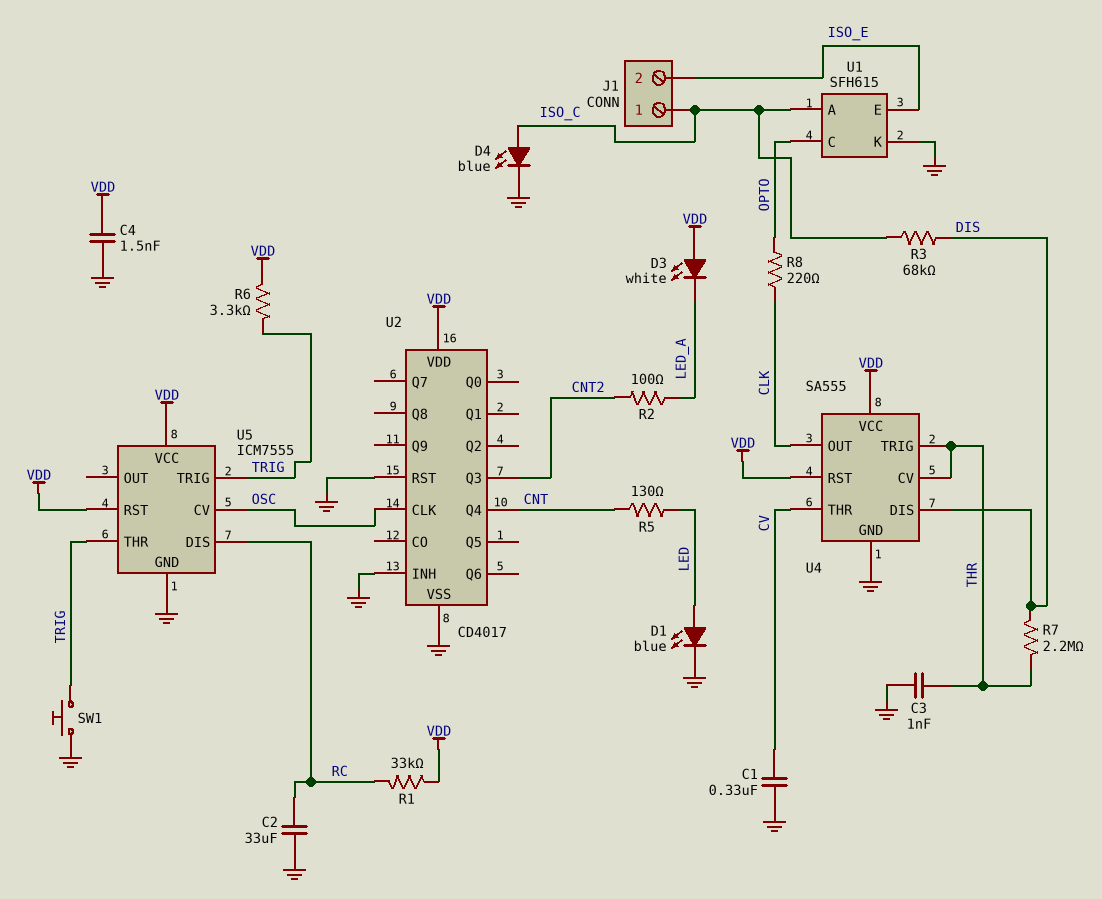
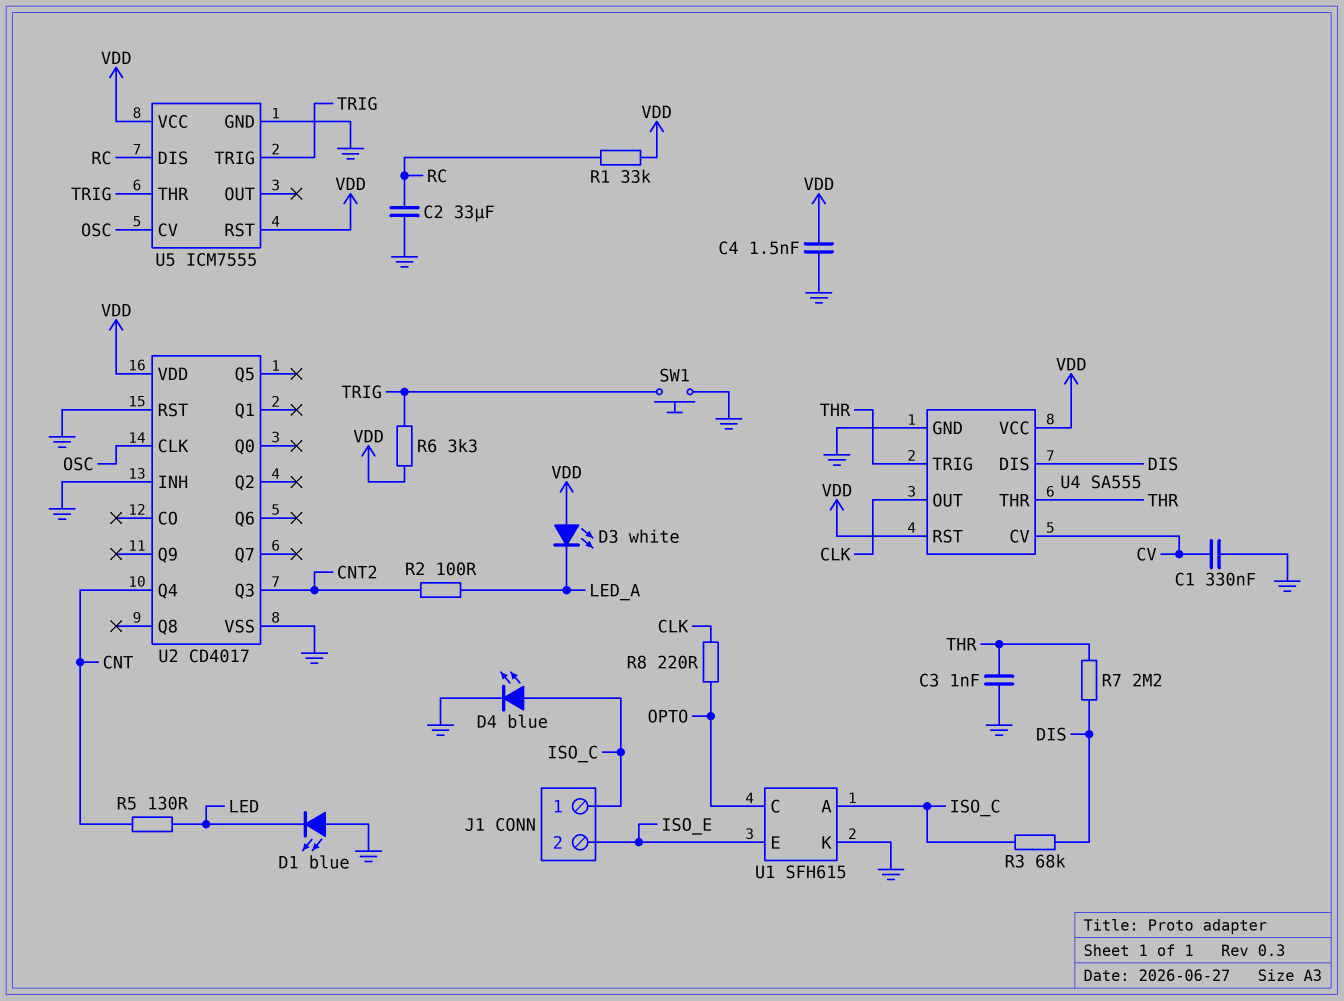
D1: LED blue (A LED, K GND) -> LED blue (A GND, K LED)
U4 pin CV: THR -> CV
U4 pin THR: CV -> THR

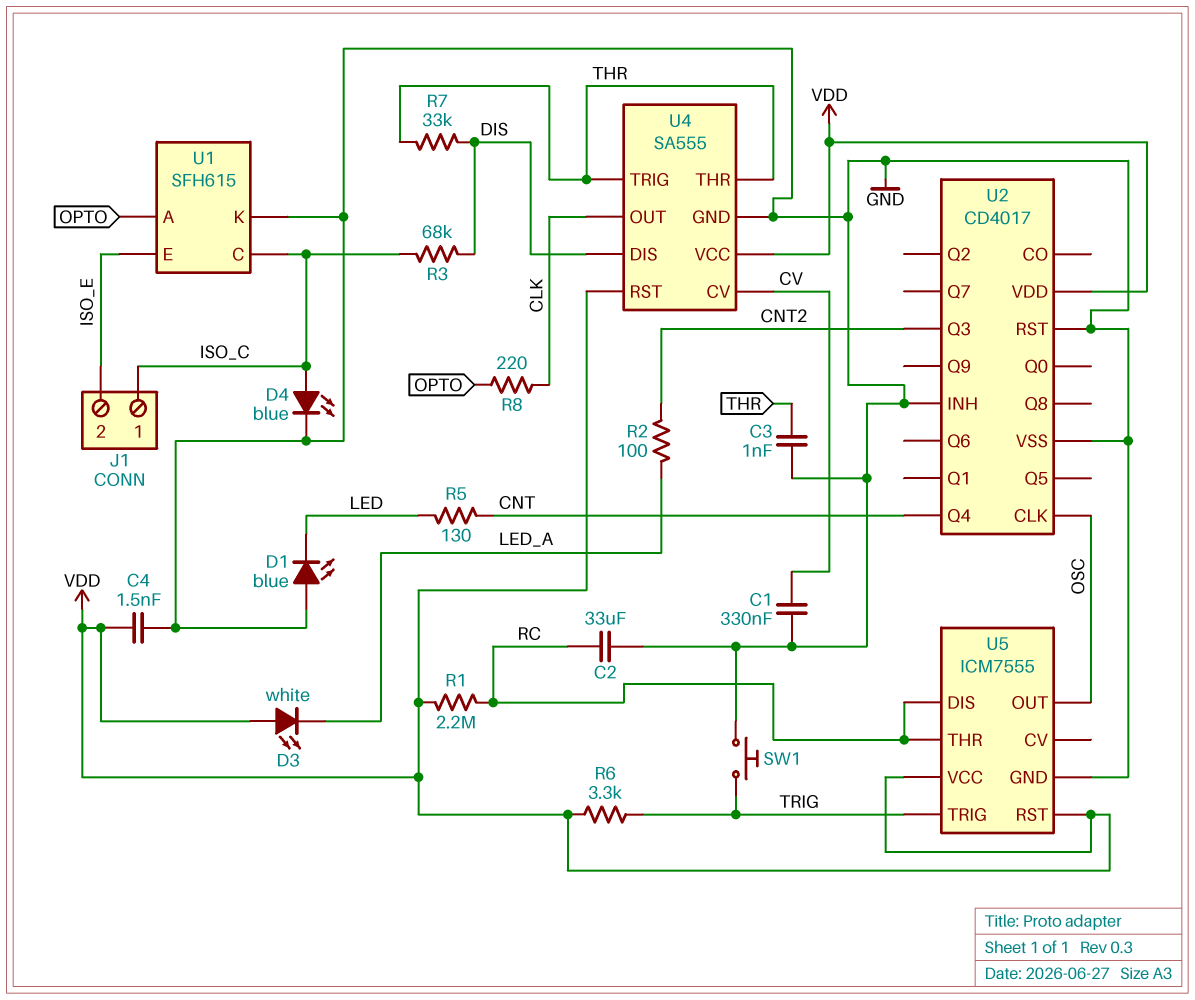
R1: 33k (RC, VDD) -> 2.2M (RC, VDD)
R7: 2.2M (DIS, THR) -> 33k (DIS, THR)
U1 pin A: ISO_C -> OPTO
U1 pin C: OPTO -> ISO_C
U5 pin CV: OSC -> none
U5 pin OUT: none -> OSC
U5 pin THR: TRIG -> RC

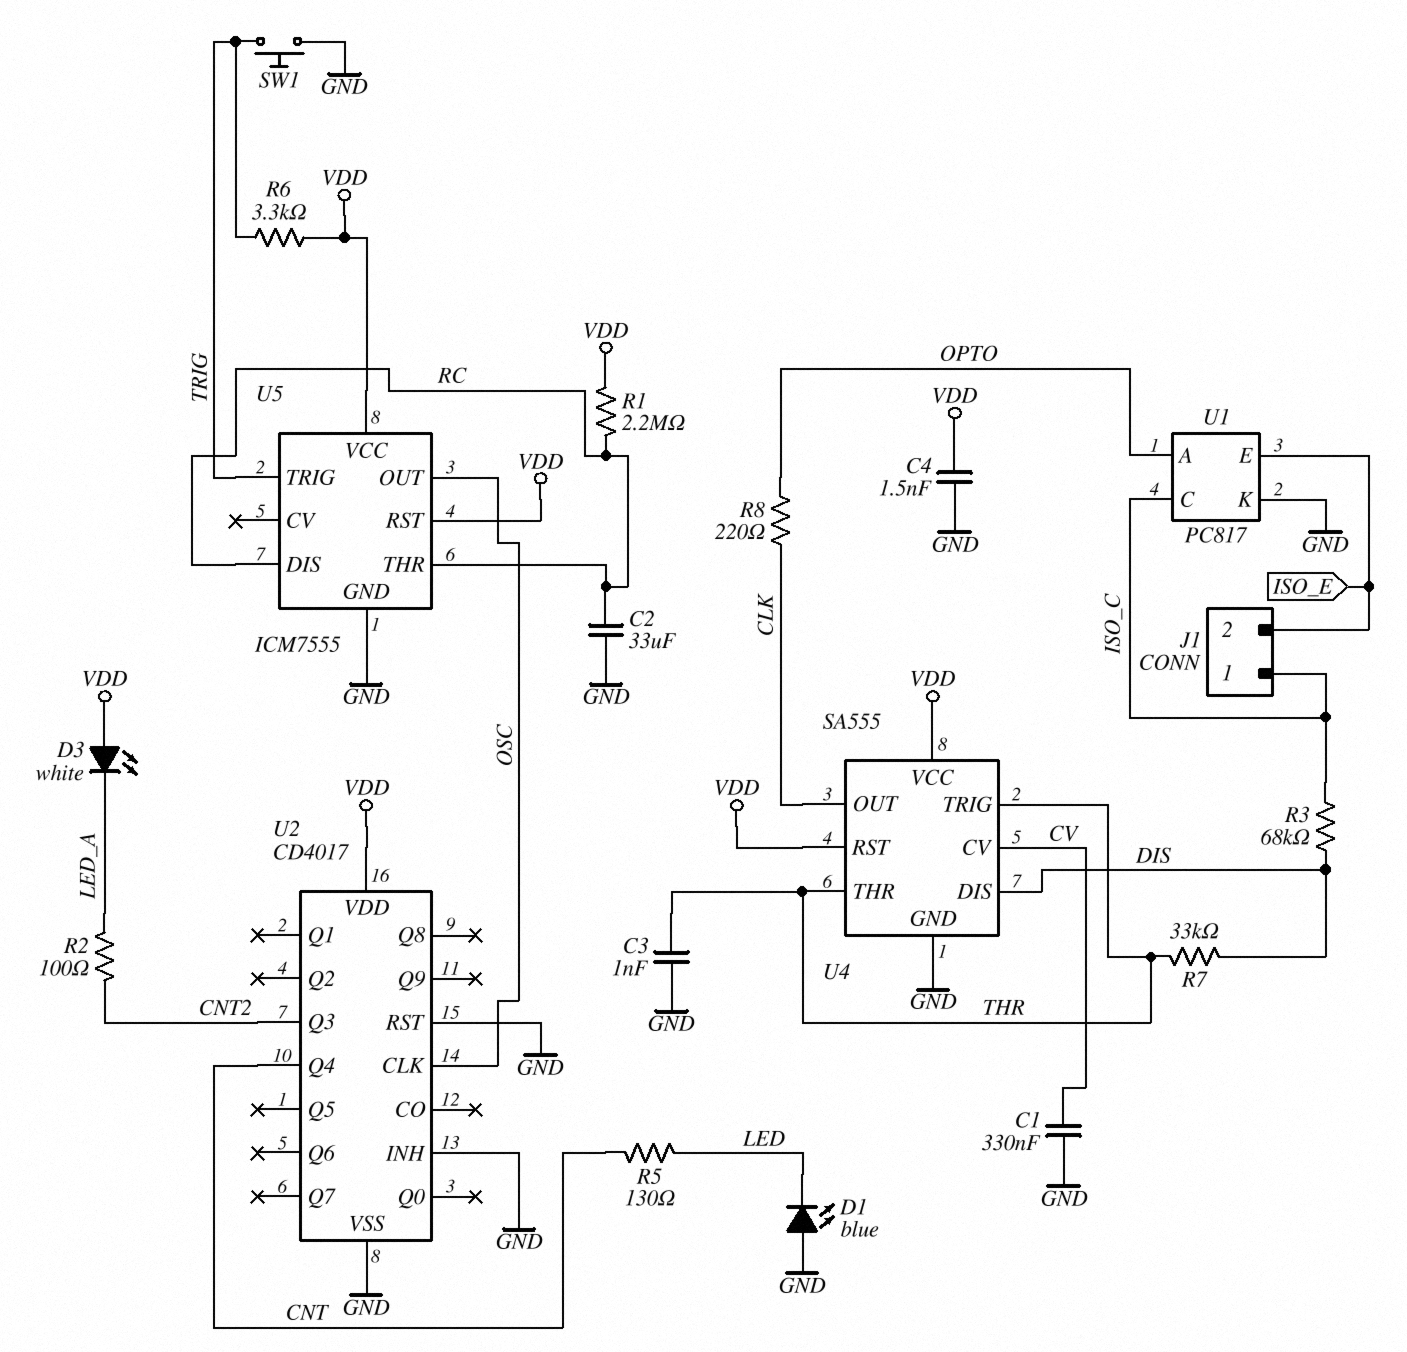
D4: LED blue (A ISO_C, K GND) -> none
U1: SFH615 -> PC817

